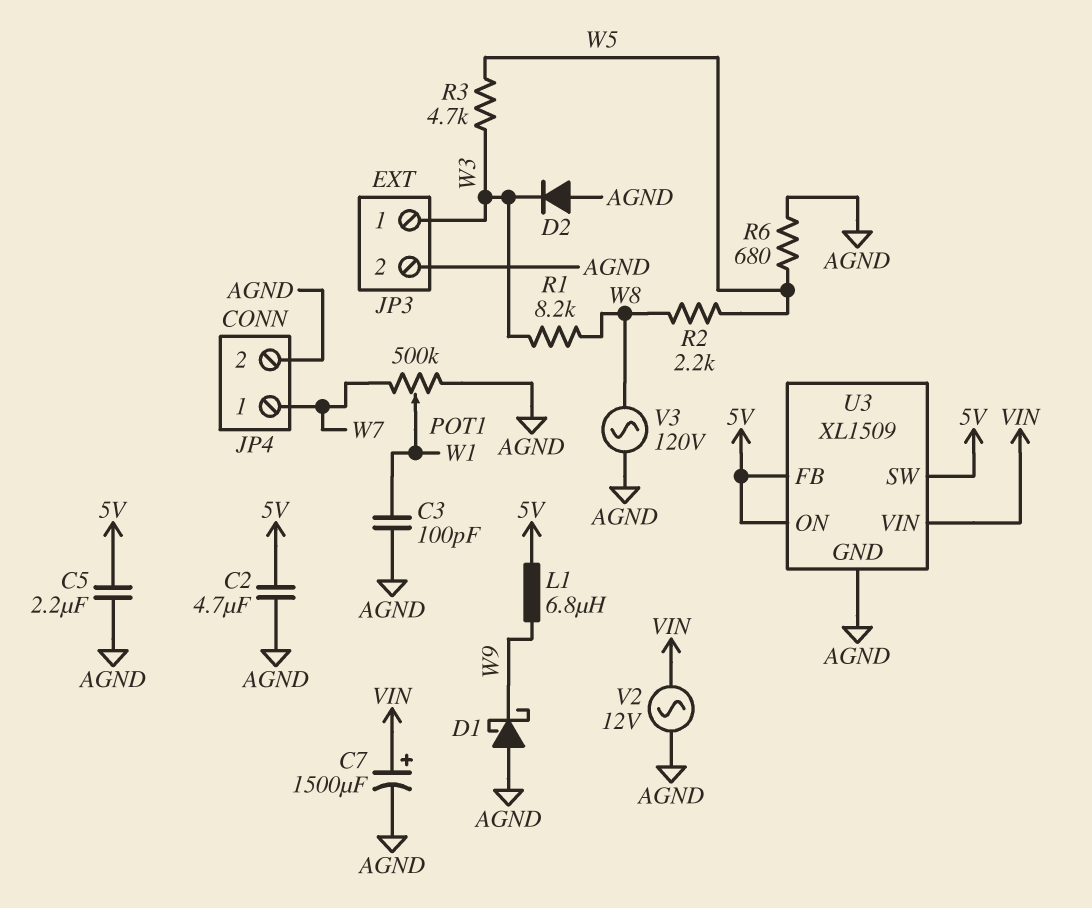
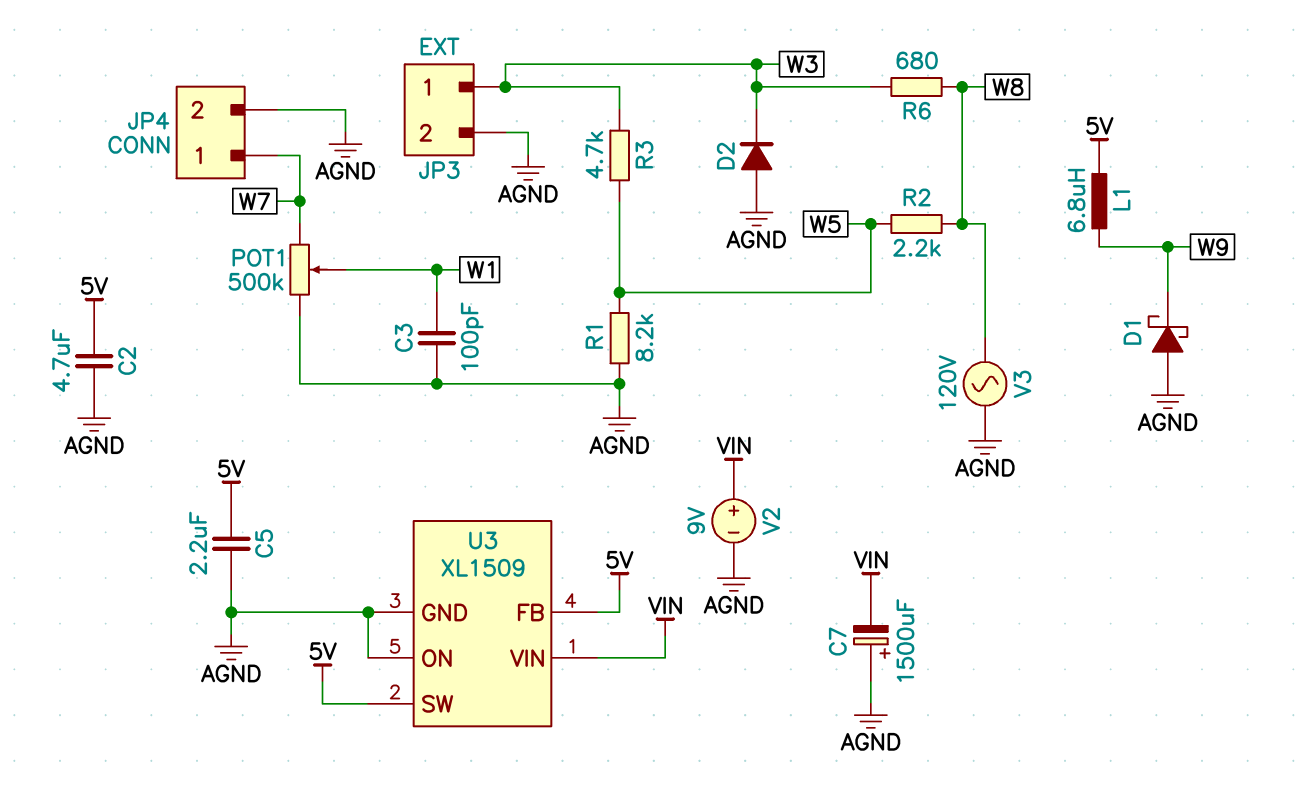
C7: 1500uF (plus VIN, minus AGND) -> 1500uF (plus AGND, minus VIN)
R1: 8.2k (W3, W8) -> 8.2k (AGND, W5)
R6: 680 (AGND, W5) -> 680 (W3, W8)
U3 pin ON: 5V -> AGND
V2: AC 12V (AGND, VIN) -> 9V (plus VIN, minus AGND)

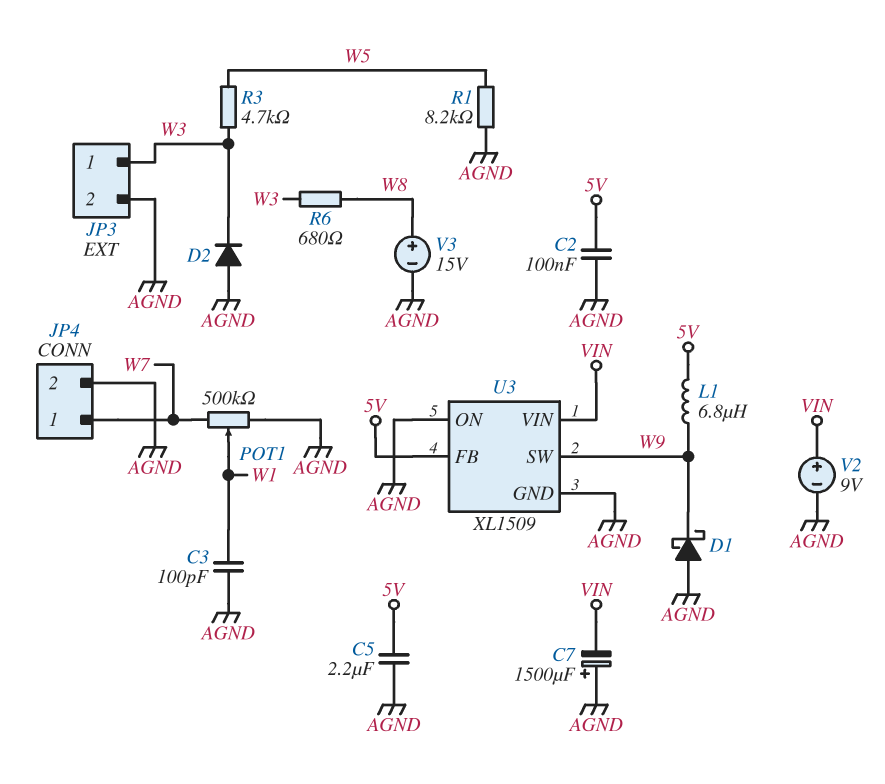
C2: 4.7uF (5V, AGND) -> 100nF (5V, AGND)
R2: 2.2k (W5, W8) -> none
U3 pin SW: 5V -> W9
V3: AC 120V (AGND, W8) -> 15V (plus W8, minus AGND)

